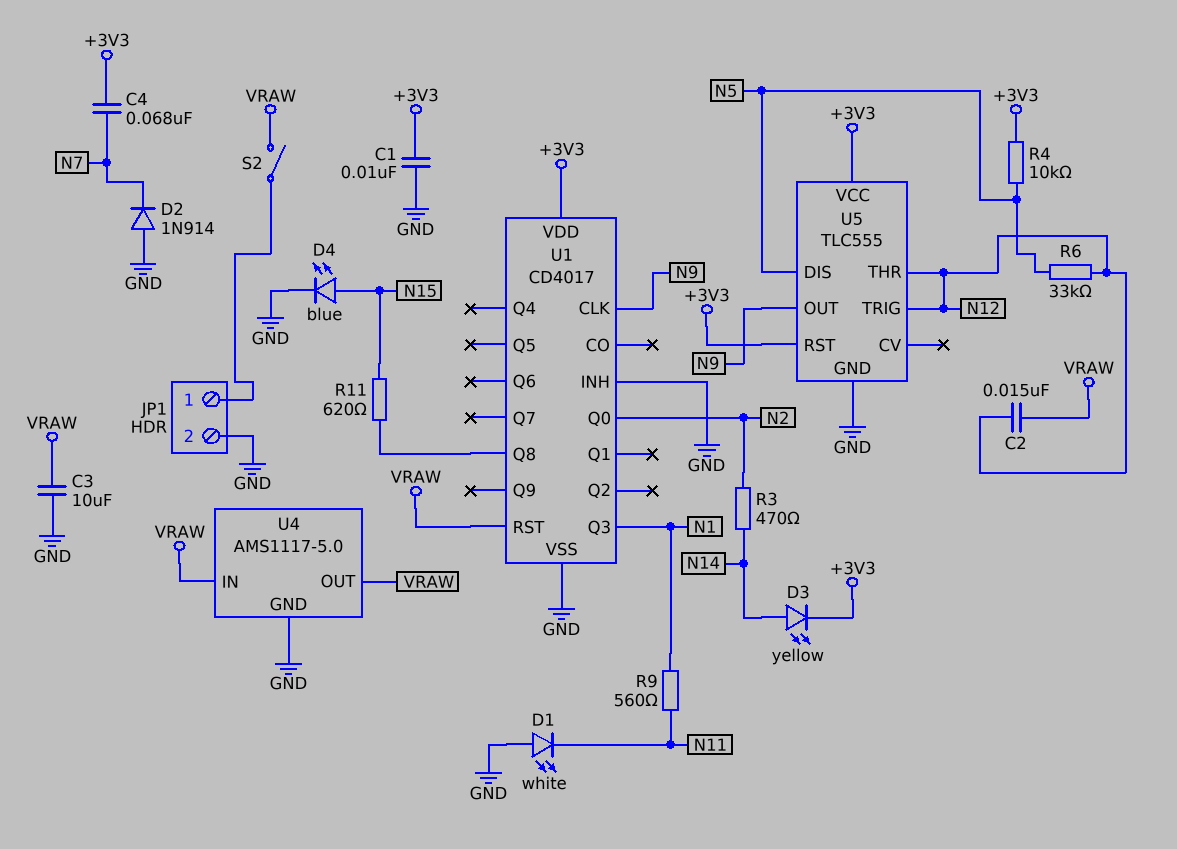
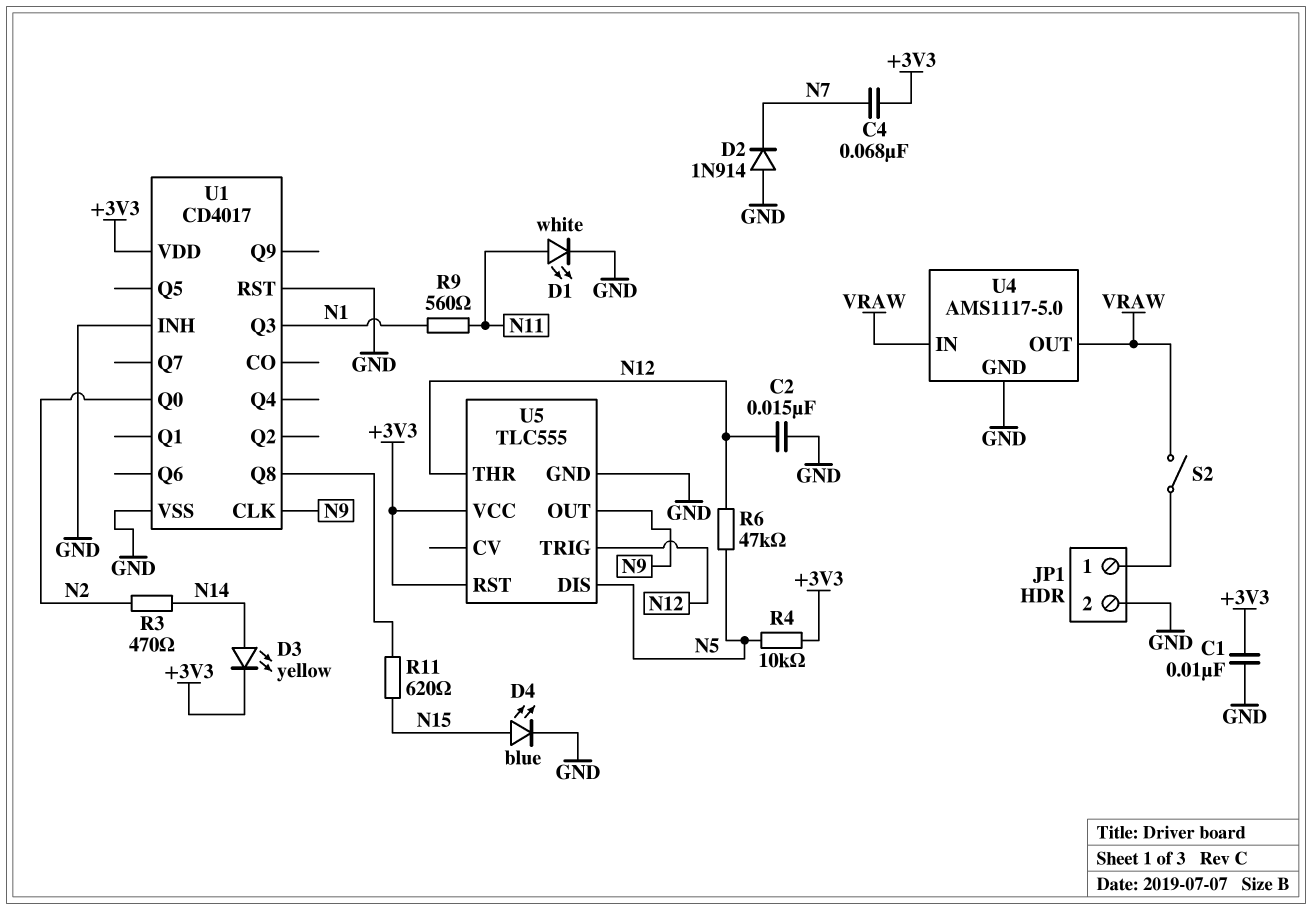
C2: 15nF (N12, VRAW) -> 15nF (GND, N12)
C3: 10uF (GND, VRAW) -> none
D1: LED white (A GND, K N11) -> LED white (A N11, K GND)
R6: 33k (N5, N12) -> 47k (N5, N12)
U1 pin RST: VRAW -> GND

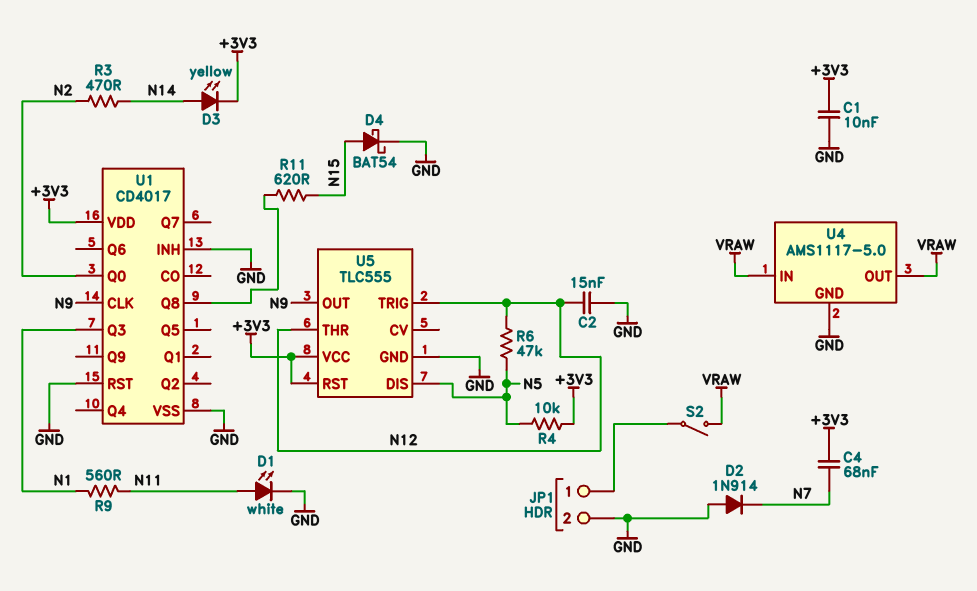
D4: LED blue (A N15, K GND) -> schottky BAT54 (A N15, K GND)

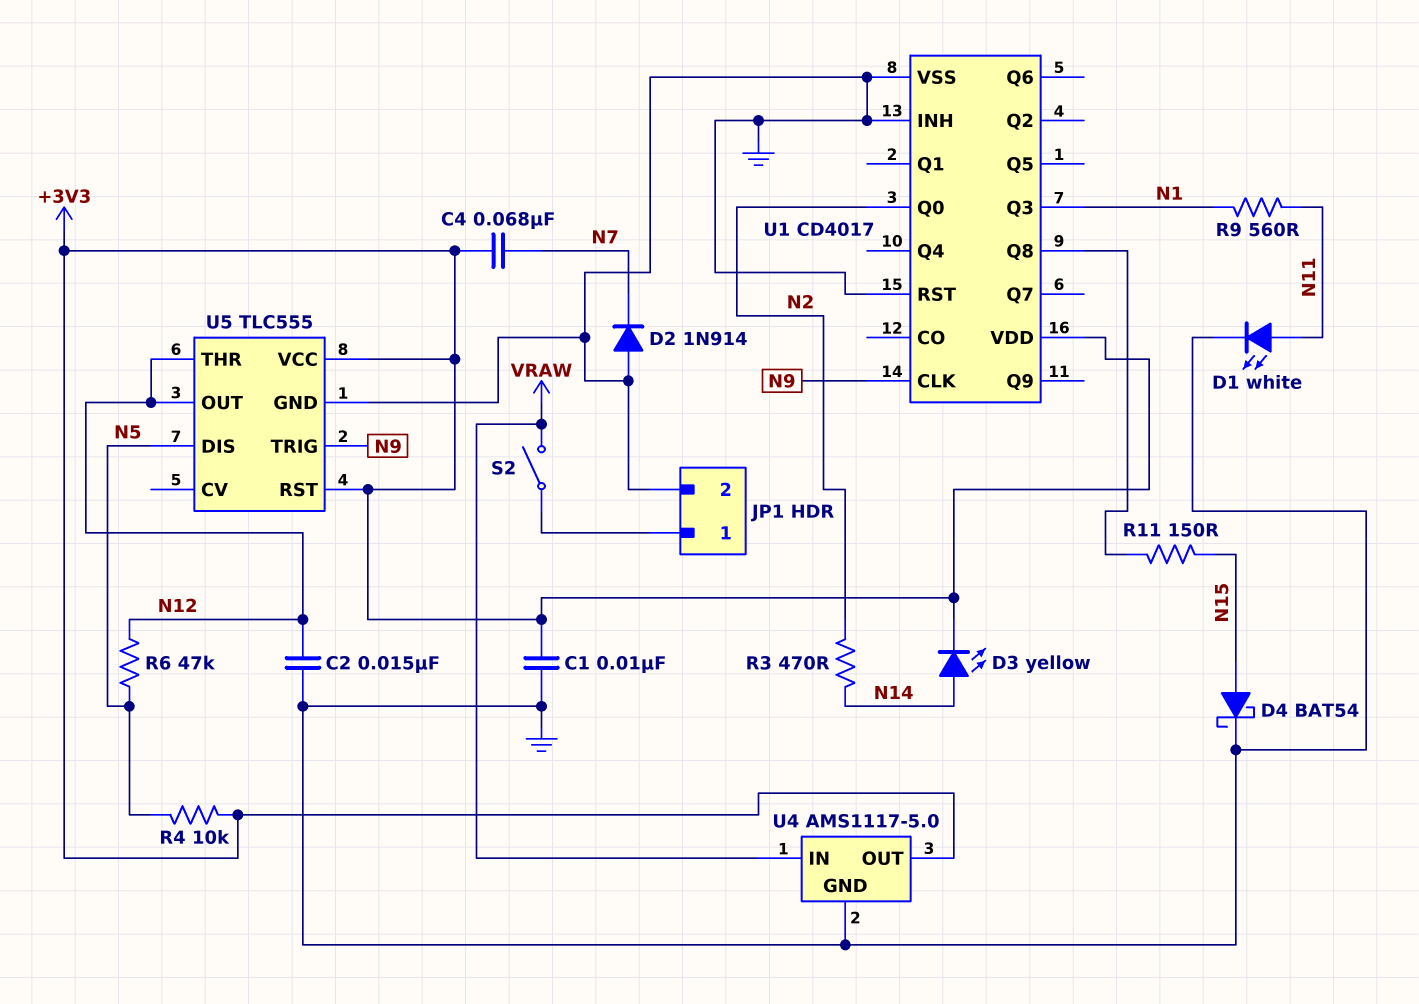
R11: 620 (N15, U1/Q8) -> 150 (N15, U1/Q8)
U4 pin OUT: VRAW -> +3V3
U5 pin OUT: N9 -> N12
U5 pin TRIG: N12 -> N9

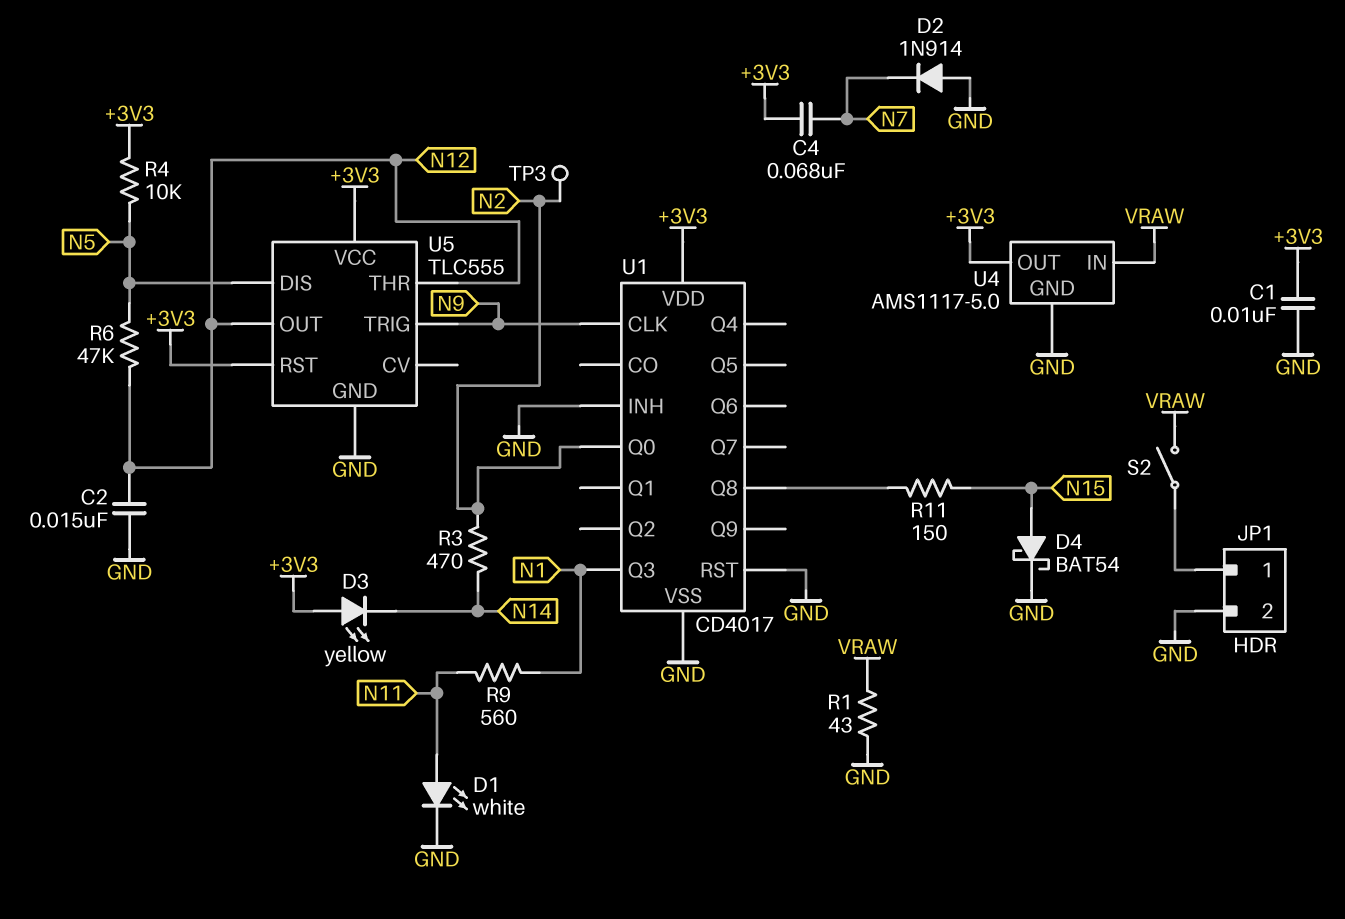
D3: LED yellow (A N14, K +3V3) -> LED yellow (A +3V3, K N14)
R1: none -> 43 (GND, VRAW)
TP3: none -> test point (N2)

